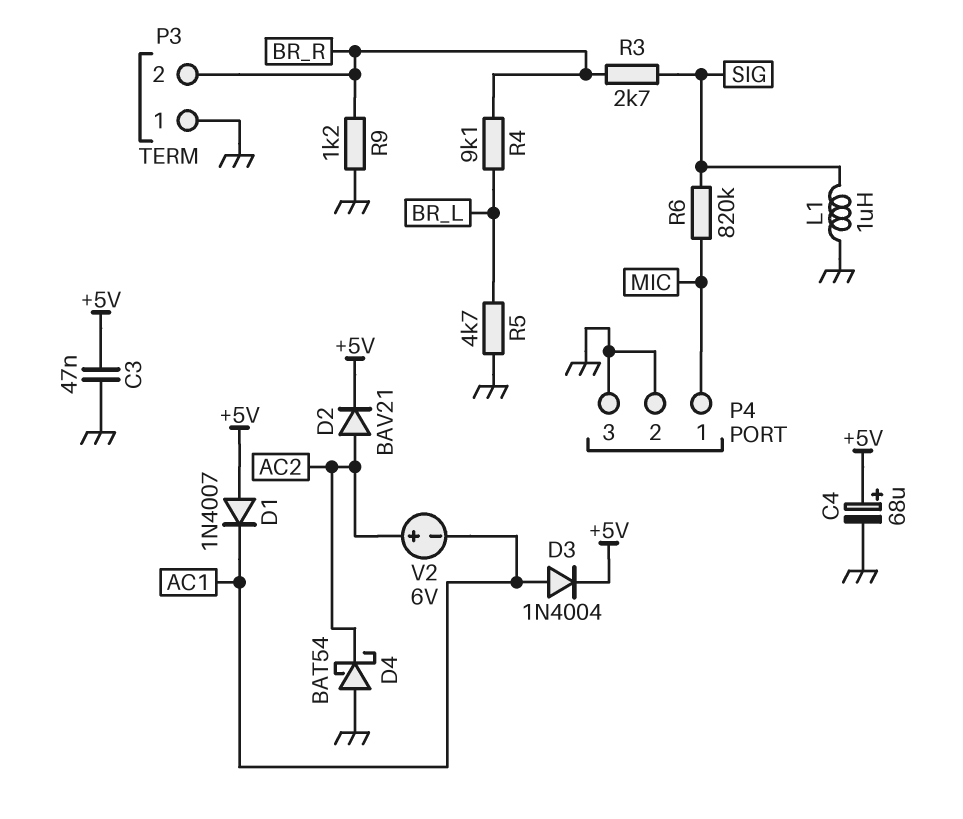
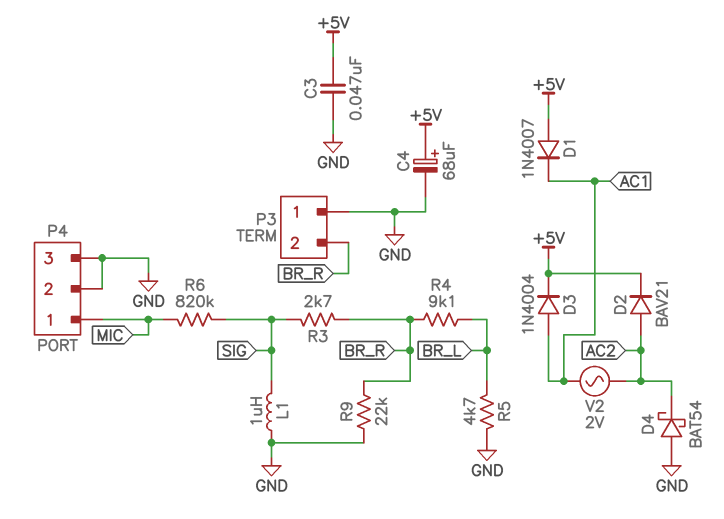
R9: 1.2k (BR_R, GND) -> 22k (BR_R, GND)
V2: 6V (plus AC2, minus AC1) -> AC 2V (AC1, AC2)

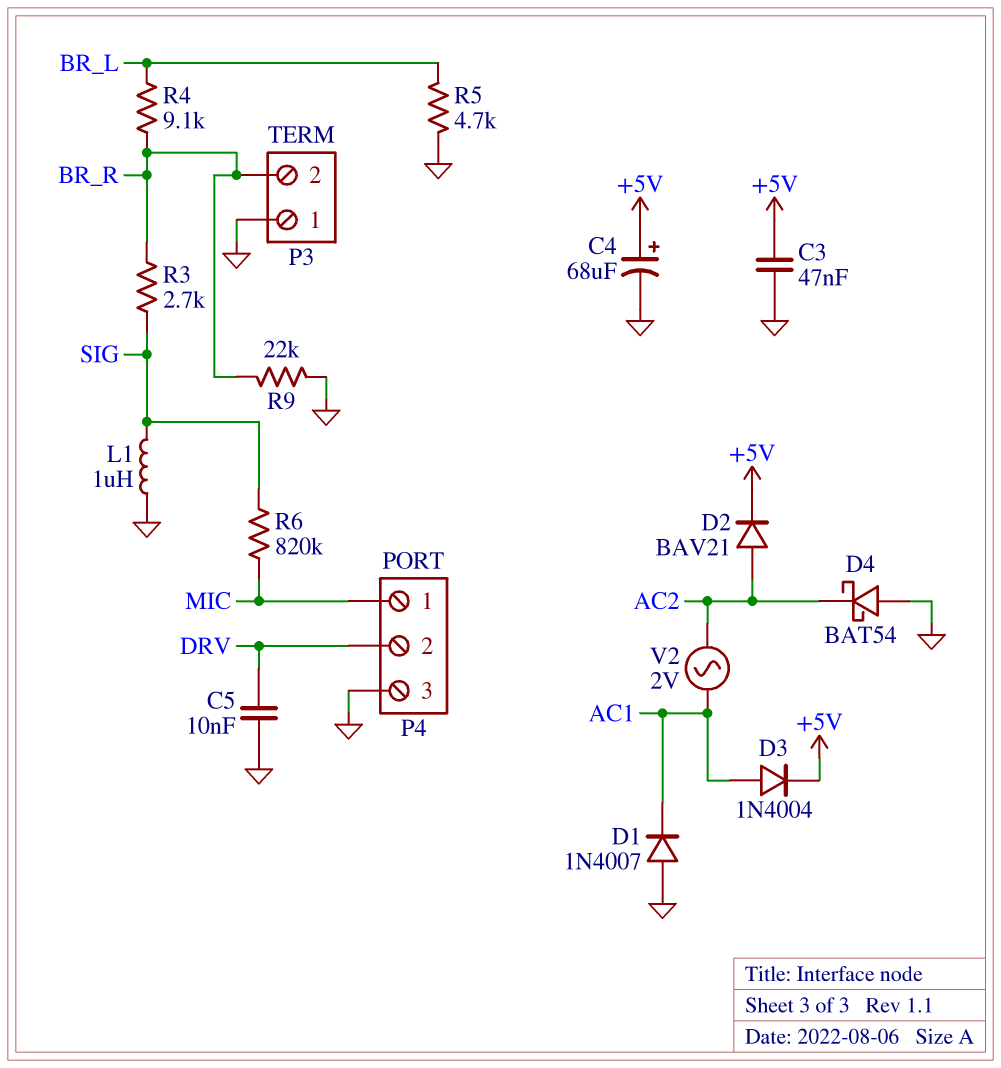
C5: none -> 10nF (DRV, GND)
D1: diode 1N4007 (A +5V, K AC1) -> diode 1N4007 (A GND, K AC1)
P4 pin 2: GND -> DRV

